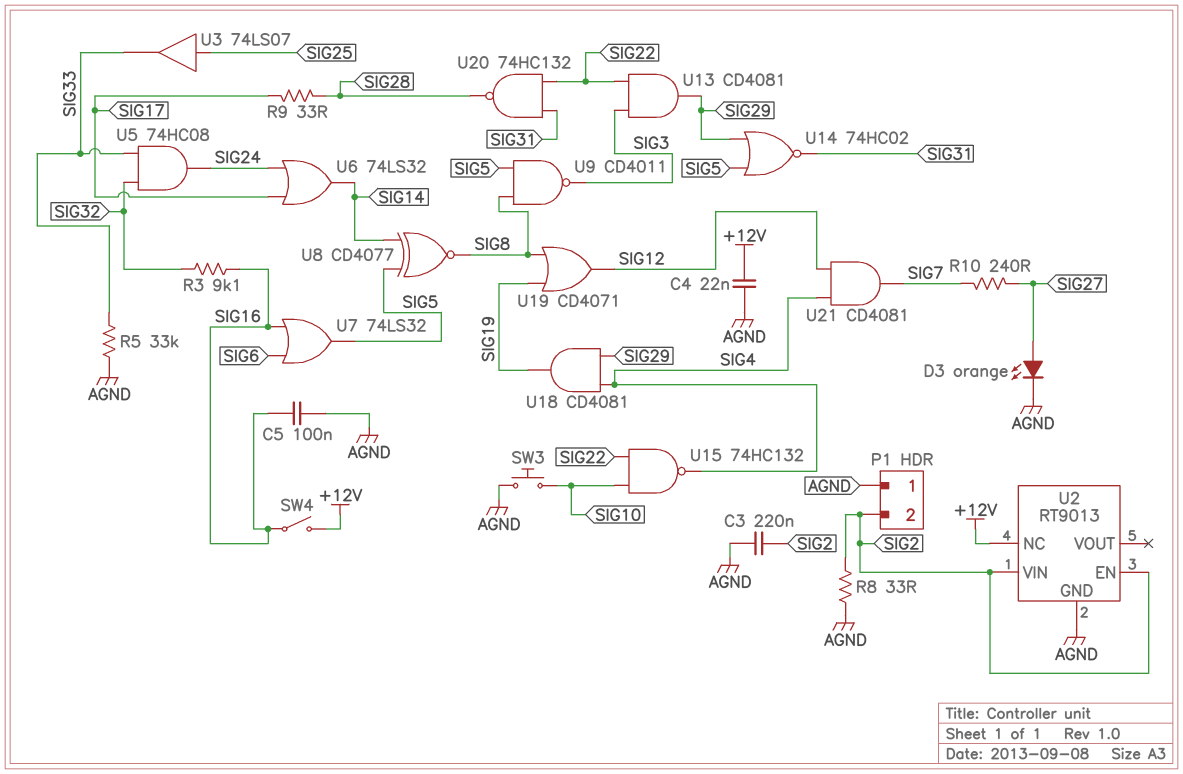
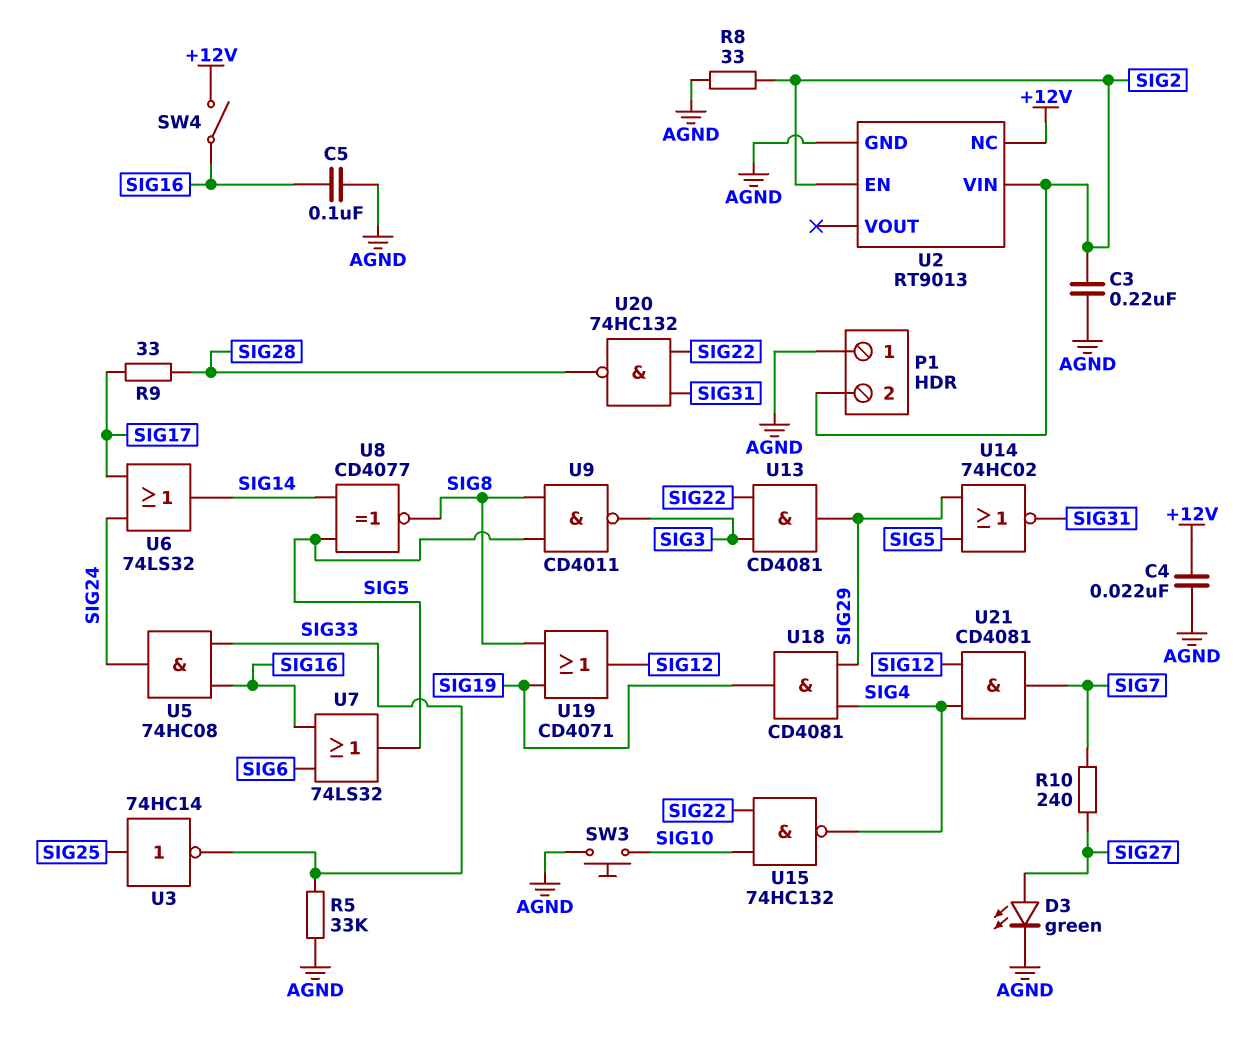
D3: LED orange (A SIG27, K AGND) -> LED green (A SIG27, K AGND)
R3: 9.1k (SIG16, SIG32) -> none
U3: buffer 74LS07 (in SIG25, out SIG33) -> NOT 74HC14 (in SIG25, out SIG33)
U5: AND 74HC08 (in SIG32, in SIG33, out SIG24) -> AND 74HC08 (in SIG16, in SIG33, out SIG24)

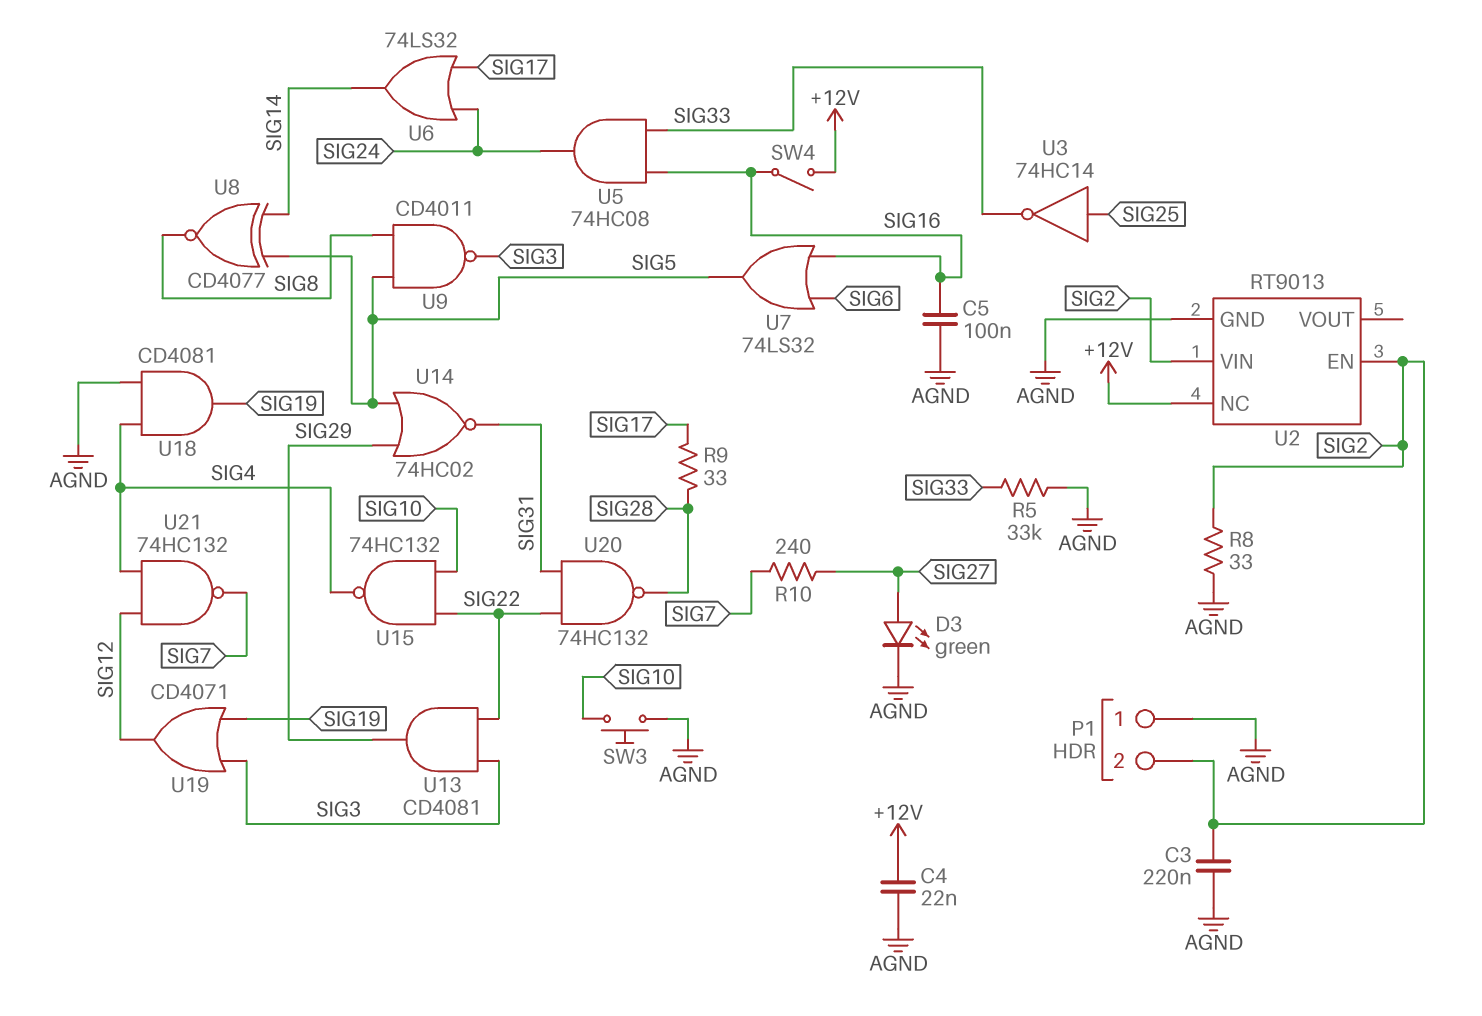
U18: AND CD4081 (in SIG4, in SIG29, out SIG19) -> AND CD4081 (in AGND, in SIG4, out SIG19)
U19: OR CD4071 (in SIG8, in SIG19, out SIG12) -> OR CD4071 (in SIG3, in SIG19, out SIG12)
U21: AND CD4081 (in SIG4, in SIG12, out SIG7) -> NAND 74HC132 (in SIG4, in SIG12, out SIG7)

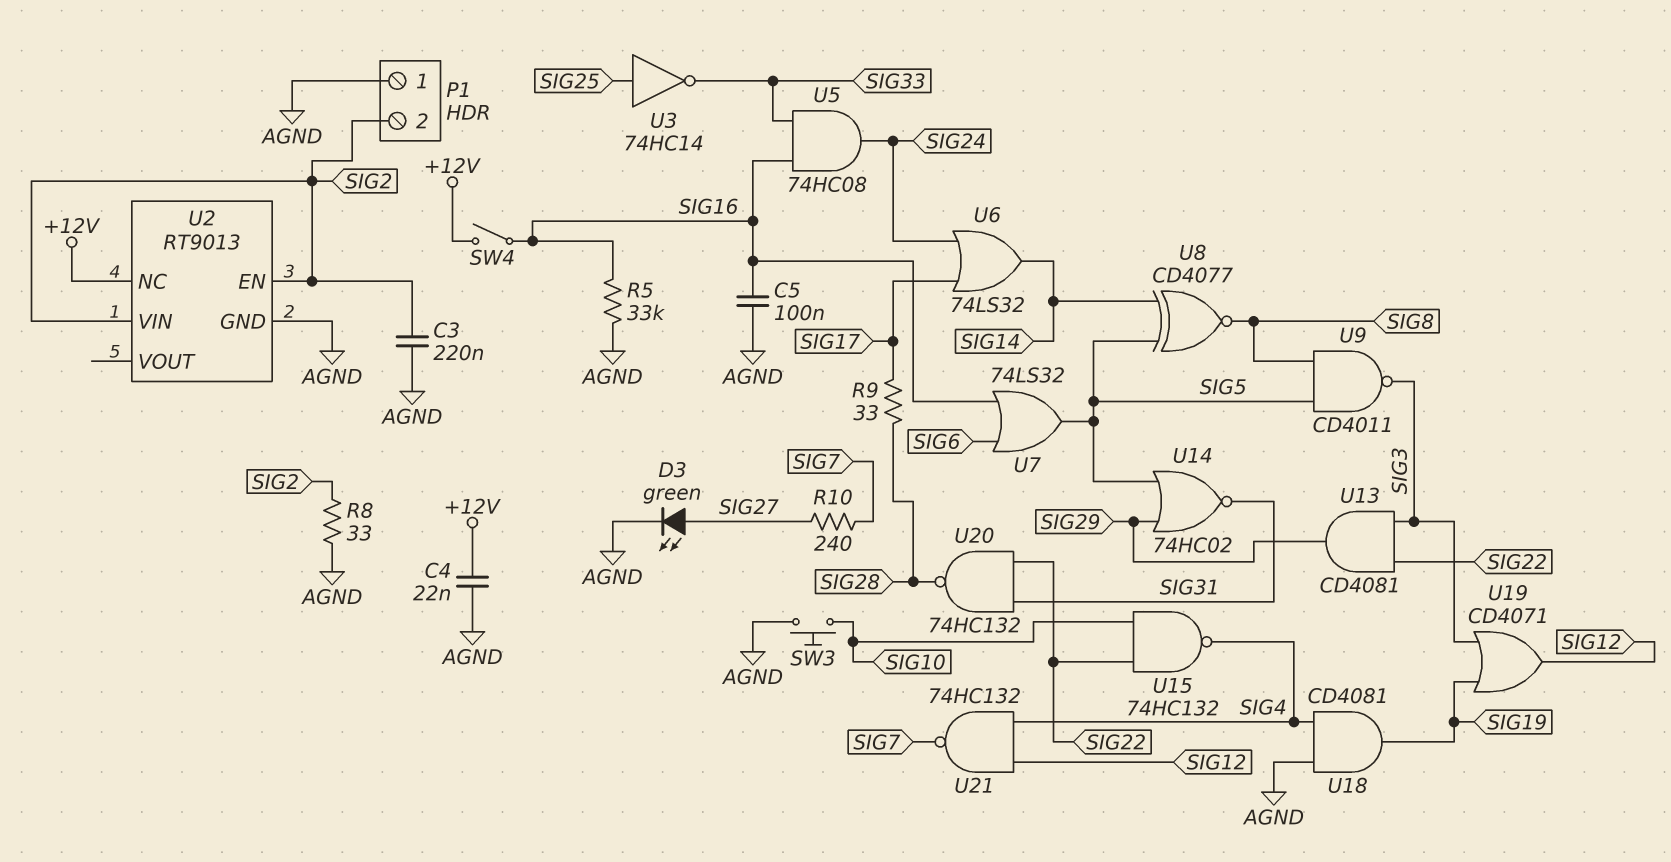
R5: 33k (AGND, SIG33) -> 33k (AGND, SIG16)

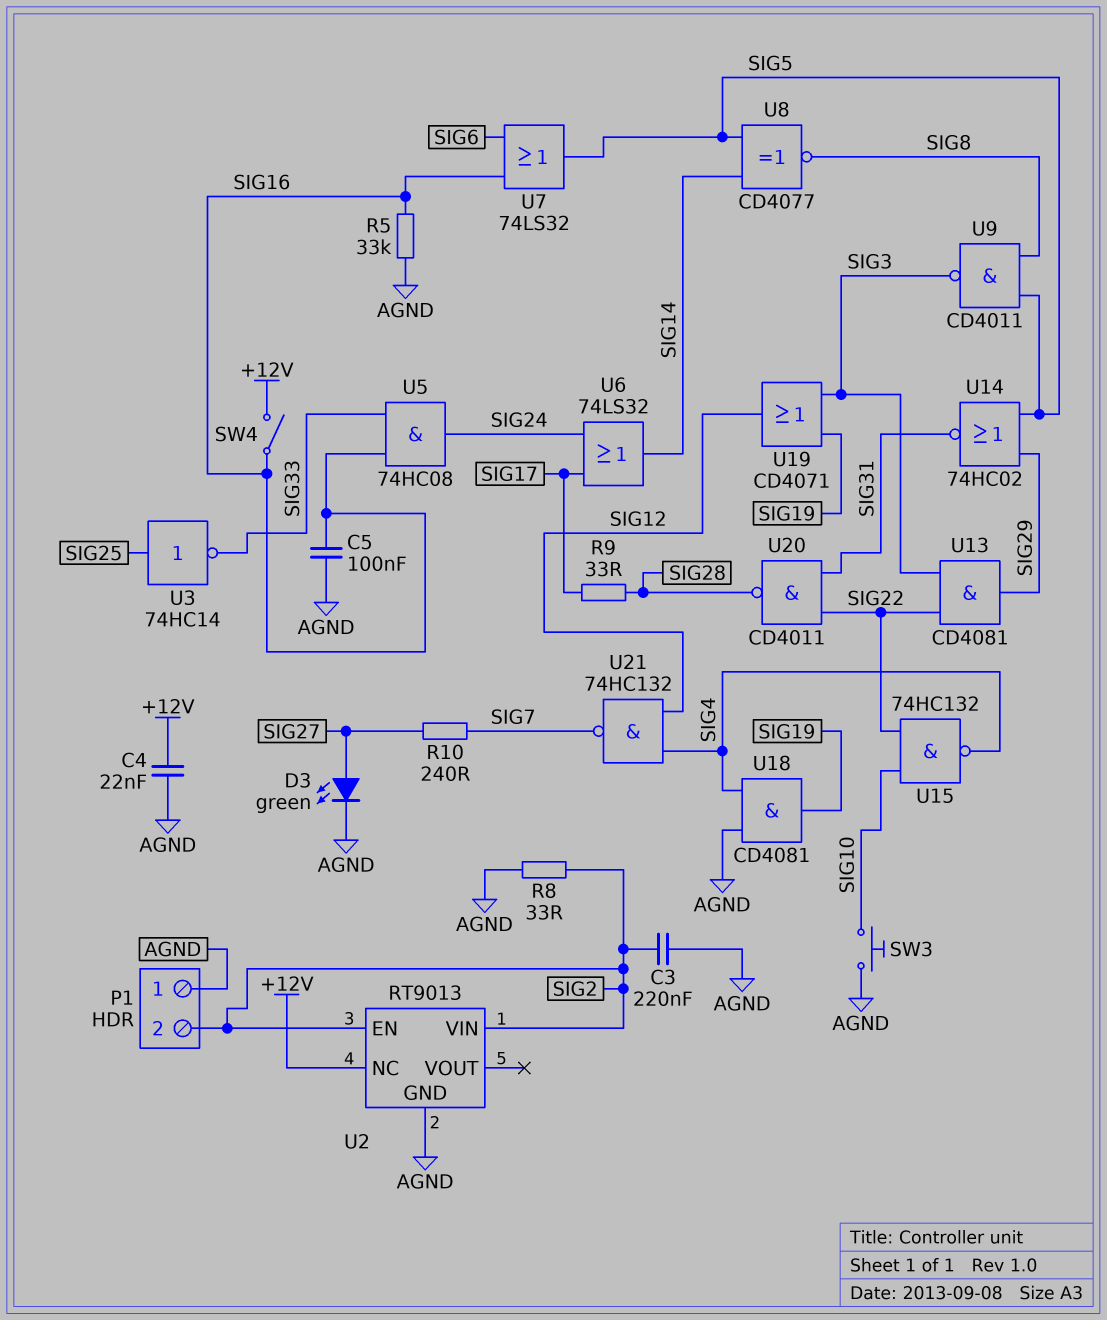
U20: NAND 74HC132 (in SIG22, in SIG31, out SIG28) -> NAND CD4011 (in SIG22, in SIG31, out SIG28)

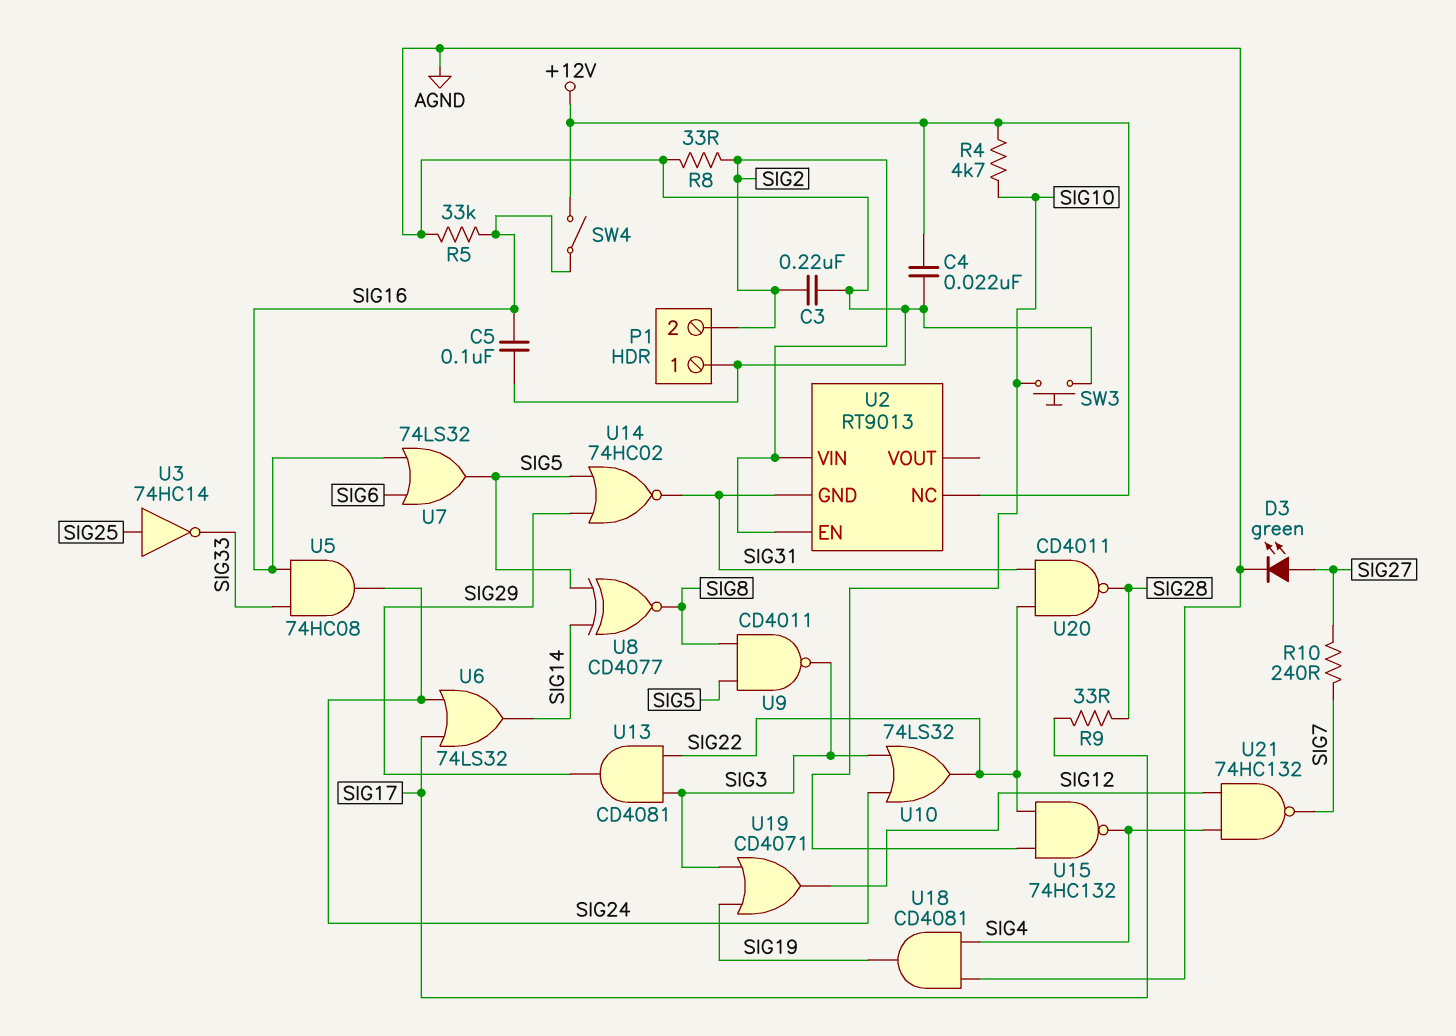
R4: none -> 4.7k (+12V, SIG10)
U2 pin GND: AGND -> SIG31
U10: none -> OR 74LS32 (in SIG3, in SIG24, out SIG22)

